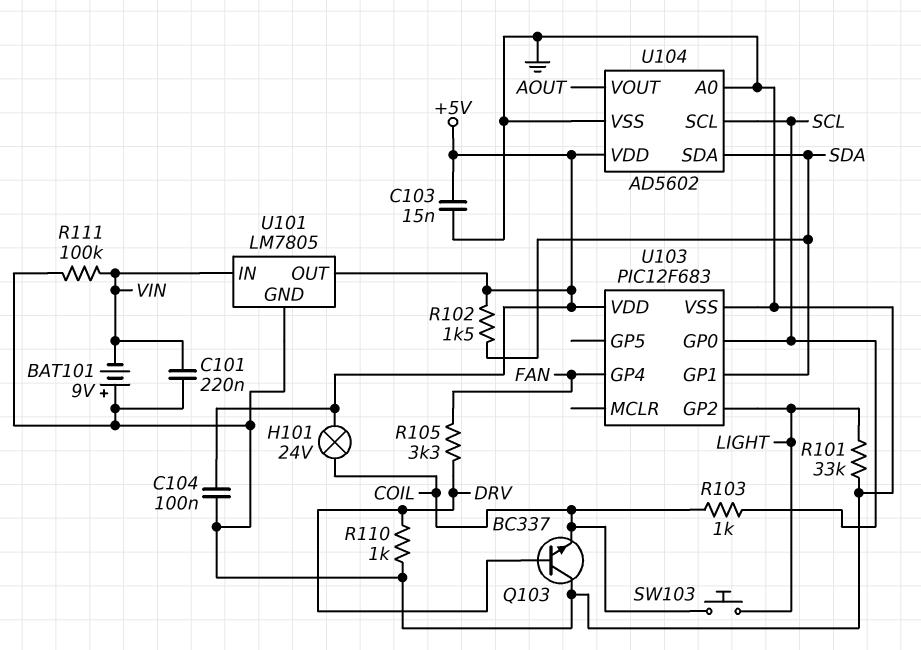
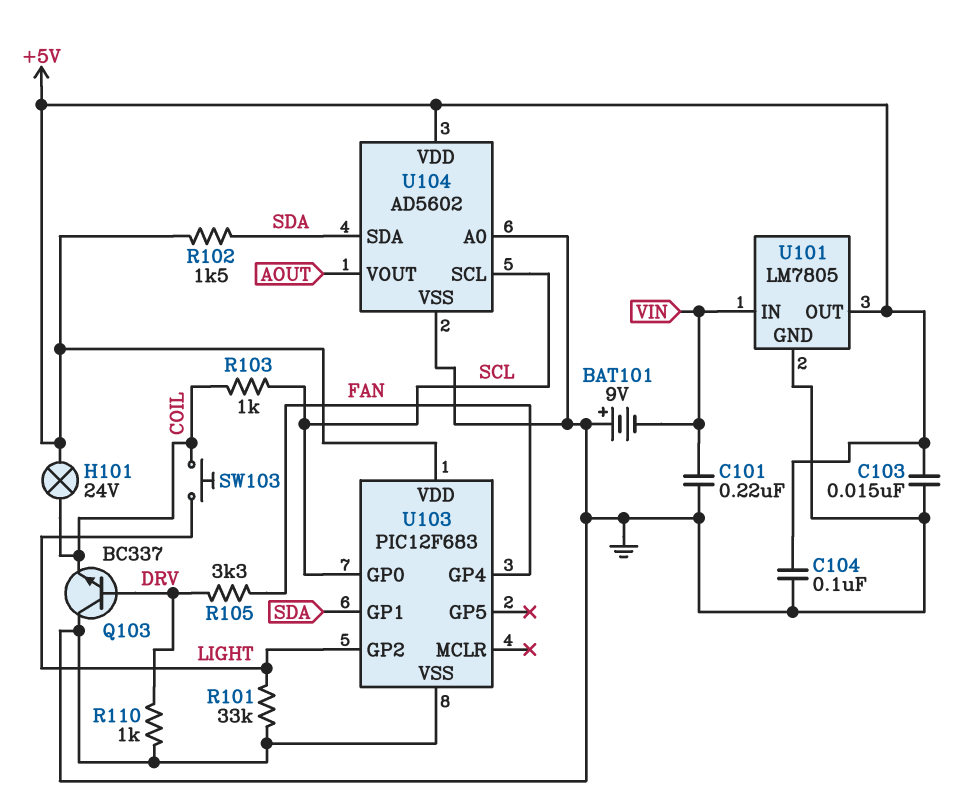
R111: 100k (GND, VIN) -> none

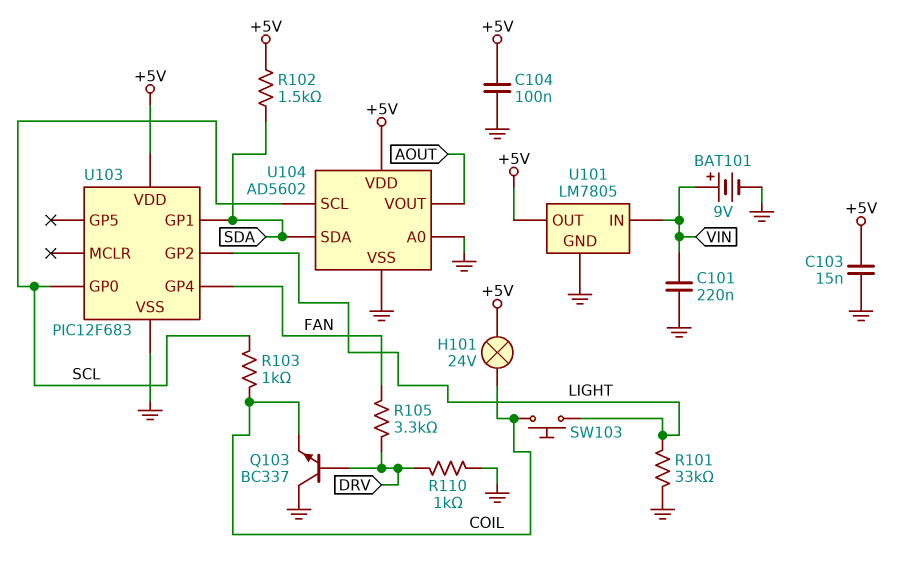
BAT101: 9V (plus GND, minus VIN) -> 9V (plus VIN, minus GND)

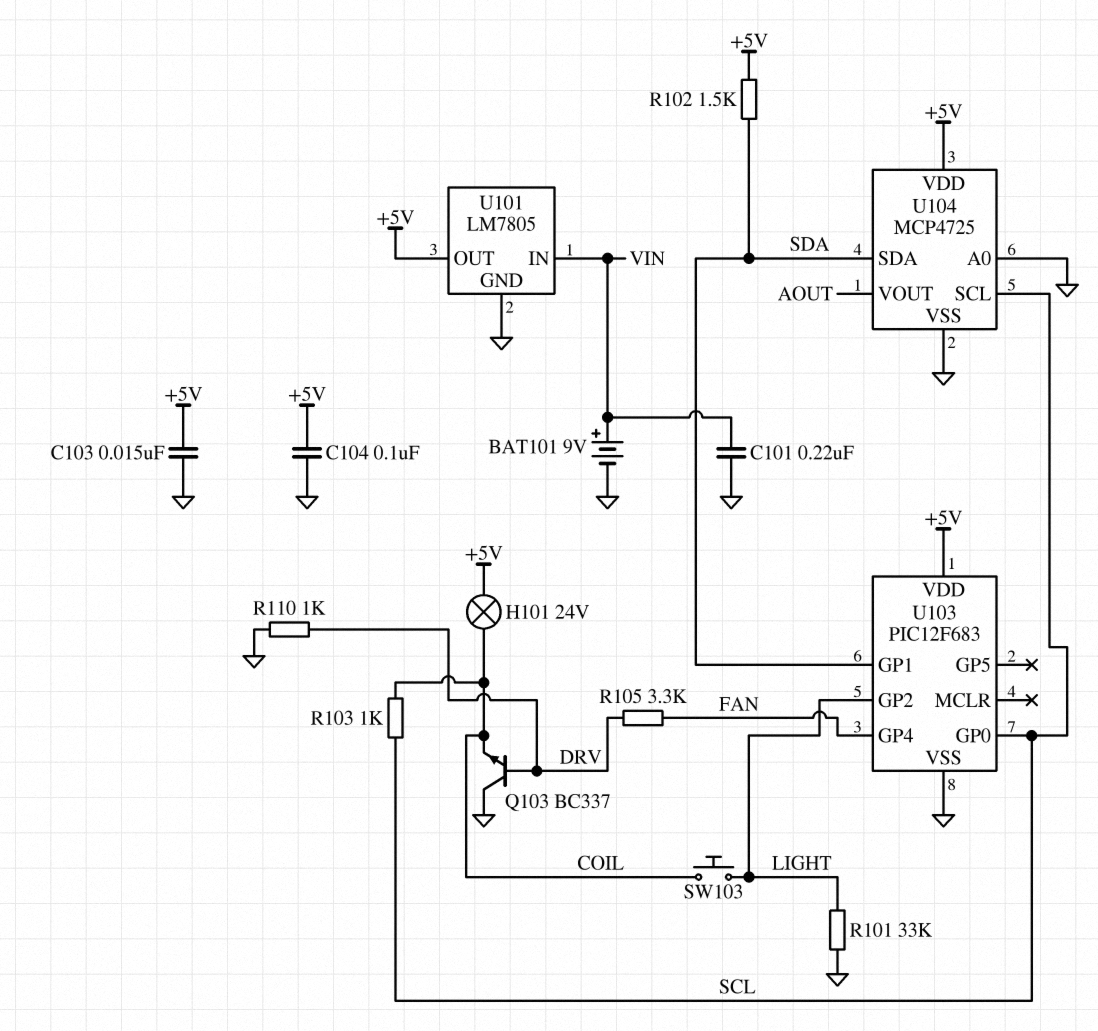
U104: AD5602 -> MCP4725

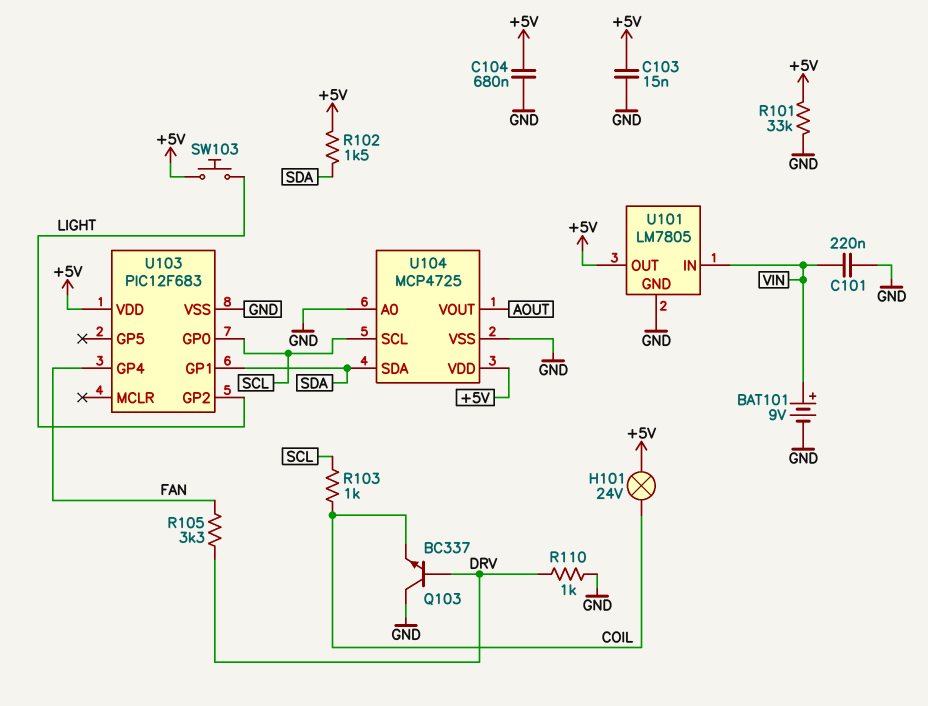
C104: 100nF (+5V, GND) -> 680nF (+5V, GND)
R101: 33k (GND, LIGHT) -> 33k (+5V, GND)
SW103: button (COIL, LIGHT) -> button (+5V, LIGHT)

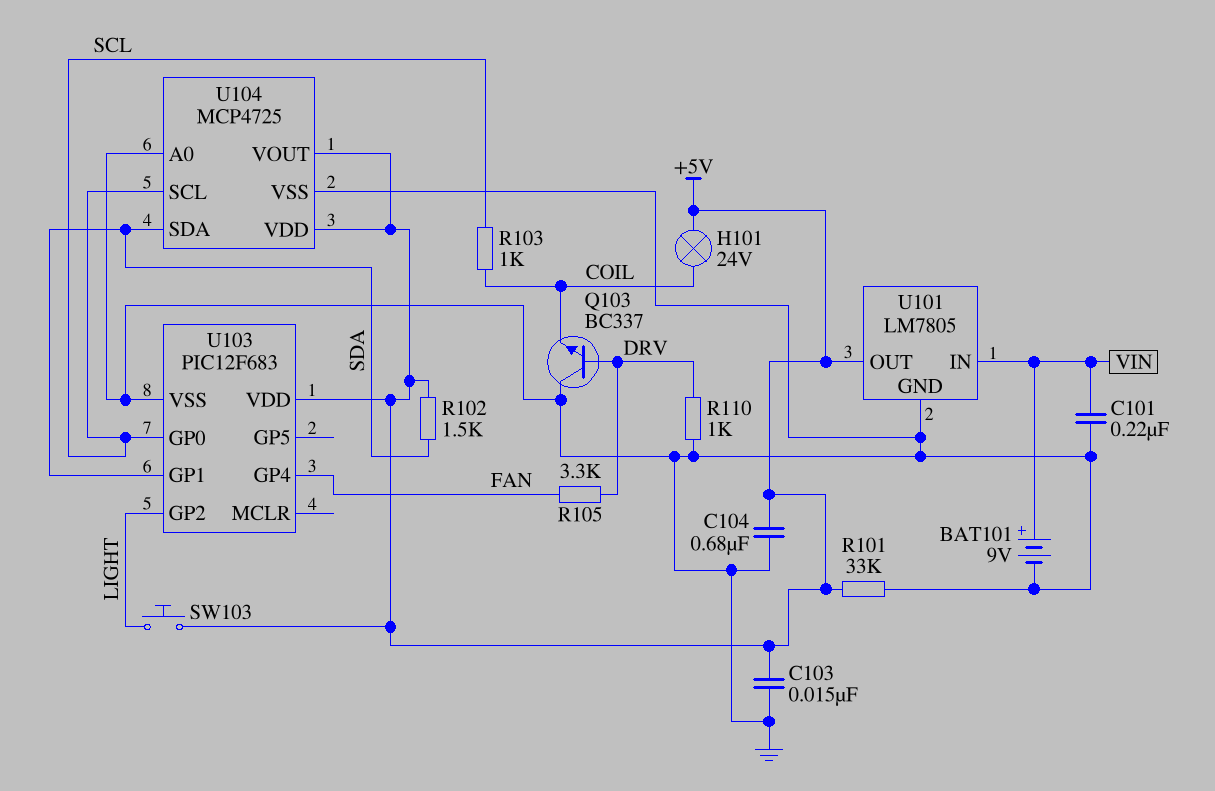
U104 pin VOUT: AOUT -> +5V

